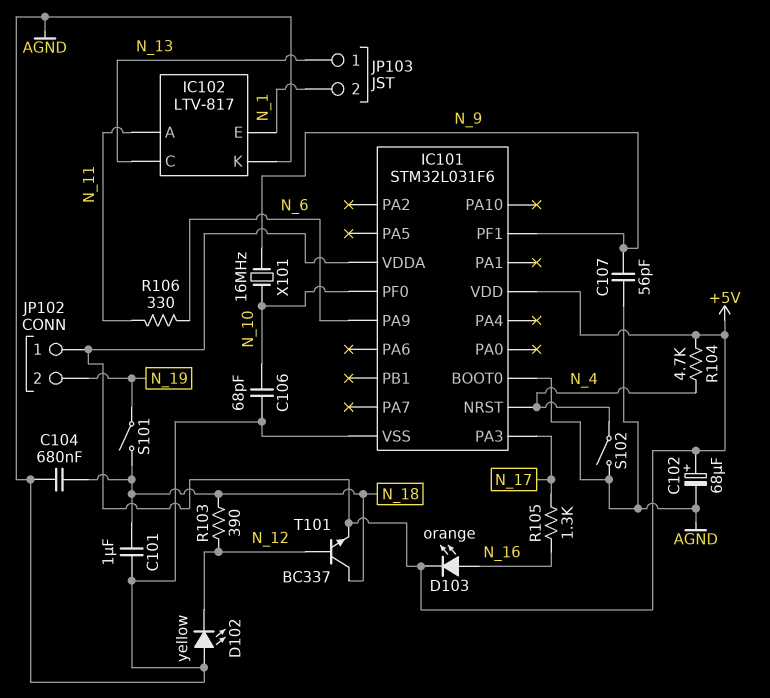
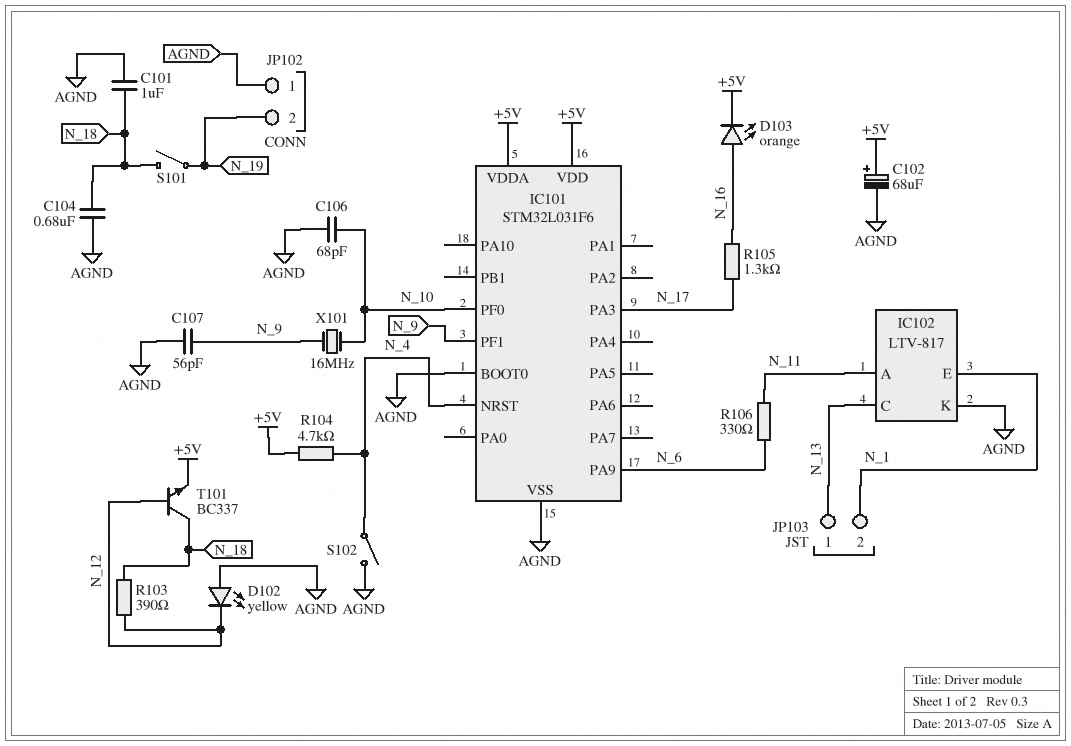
JP102 pin 1: +5V -> AGND

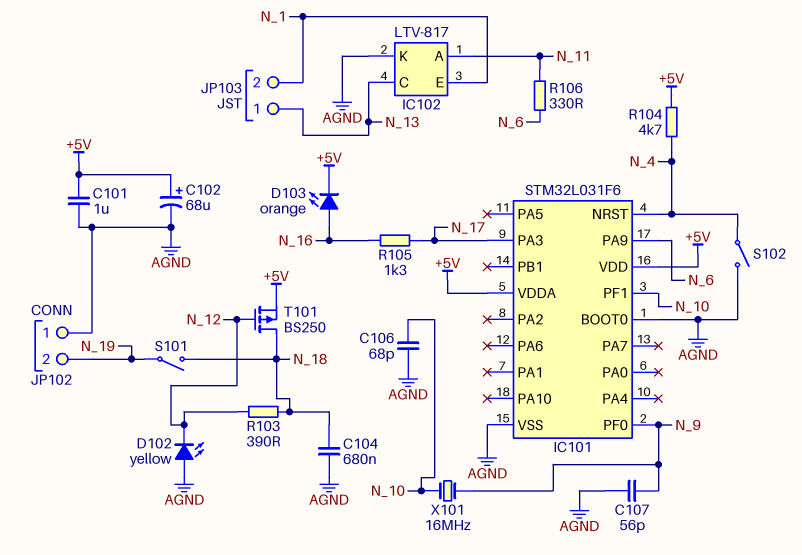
C101: 1uF (AGND, N_18) -> 1uF (+5V, AGND)
IC101 pin PF0: N_10 -> N_9
IC101 pin PF1: N_9 -> N_10
T101: NPN BC337 (B N_12, C N_18, E +5V) -> PMOS BS250 (G N_12, D N_18, S +5V)

